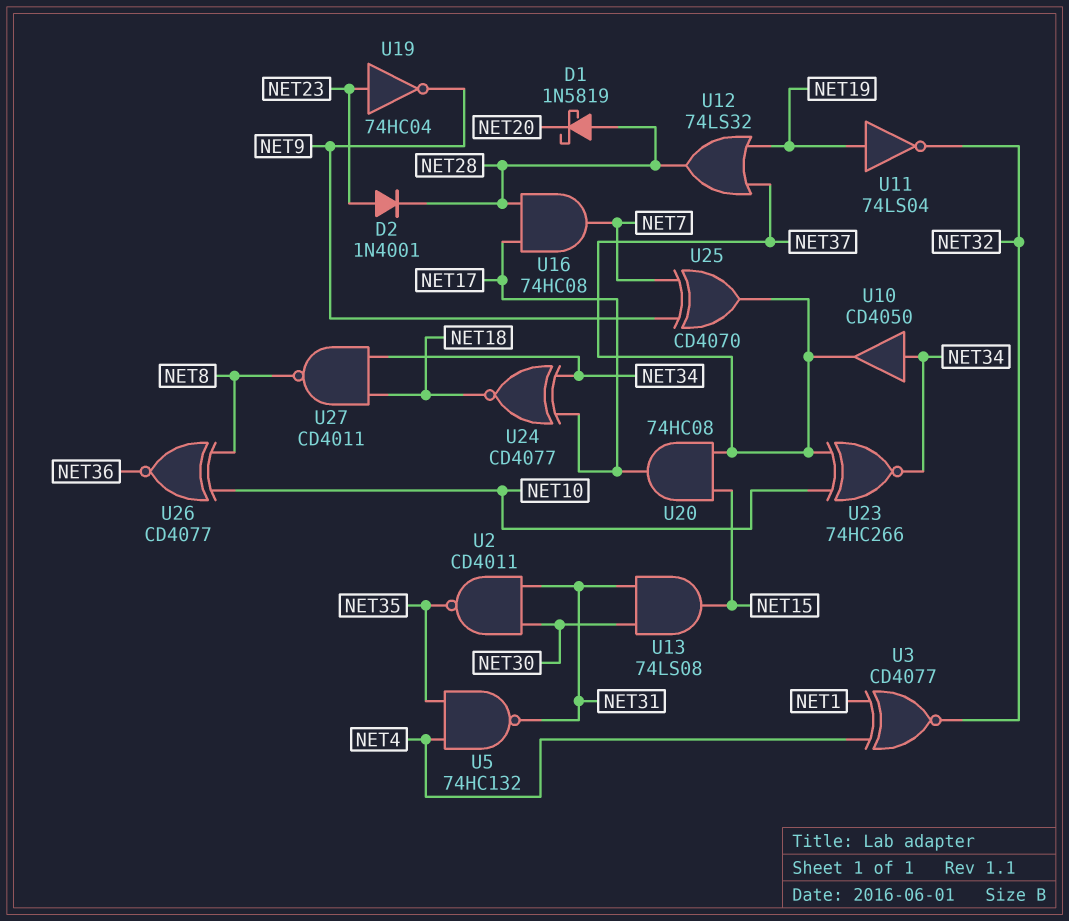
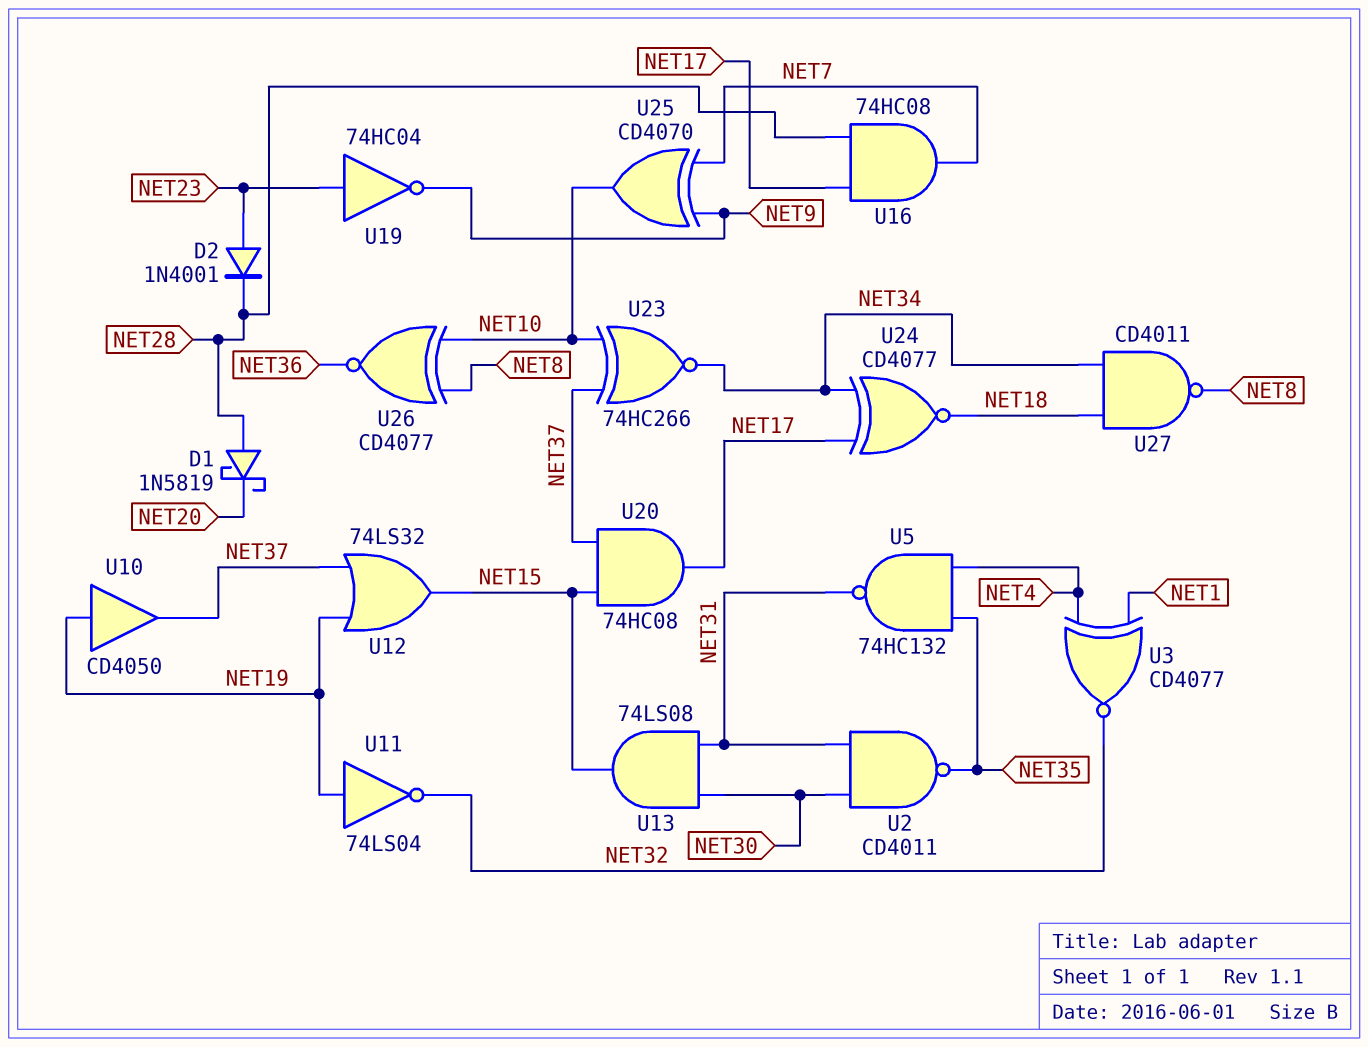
U10: buffer CD4050 (in NET34, out NET37) -> buffer CD4050 (in NET19, out NET37)
U12: OR 74LS32 (in NET19, in NET37, out NET28) -> OR 74LS32 (in NET19, in NET37, out NET15)
U25: XOR CD4070 (in NET7, in NET9, out NET37) -> XOR CD4070 (in NET7, in NET9, out NET10)

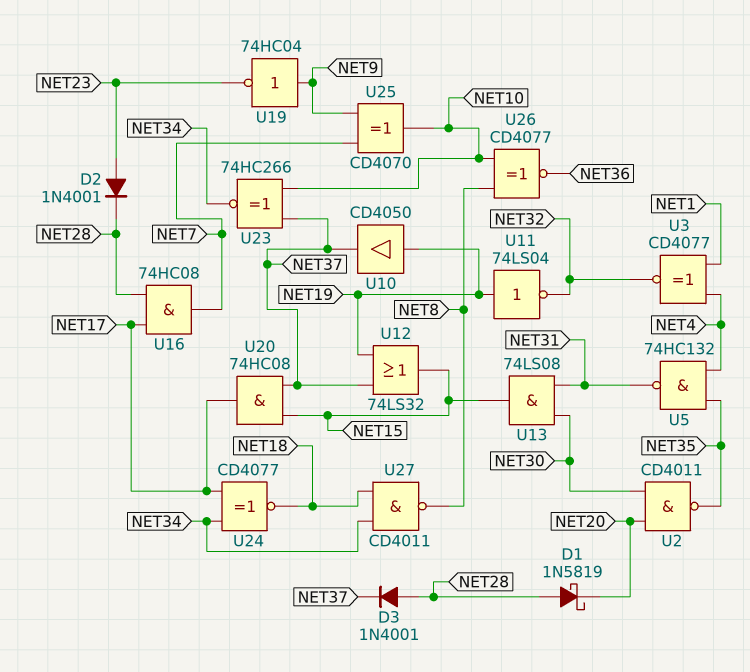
D3: none -> diode 1N4001 (A NET28, K NET37)
U2: NAND CD4011 (in NET30, in NET31, out NET35) -> NAND CD4011 (in NET20, in NET30, out NET35)
U19: NOT 74HC04 (in NET23, out NET9) -> NOT 74HC04 (in NET9, out NET23)

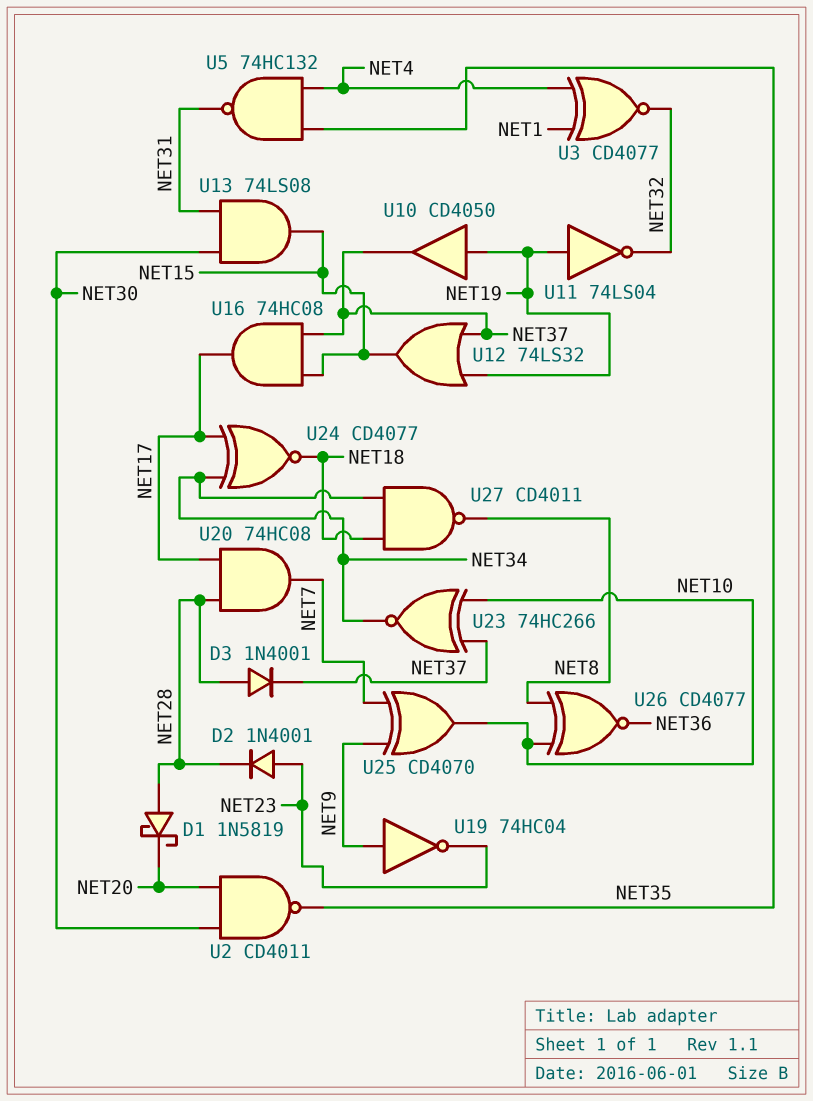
U16: AND 74HC08 (in NET17, in NET28, out NET7) -> AND 74HC08 (in NET15, in NET37, out NET17)
U20: AND 74HC08 (in NET15, in NET37, out NET17) -> AND 74HC08 (in NET17, in NET28, out NET7)

